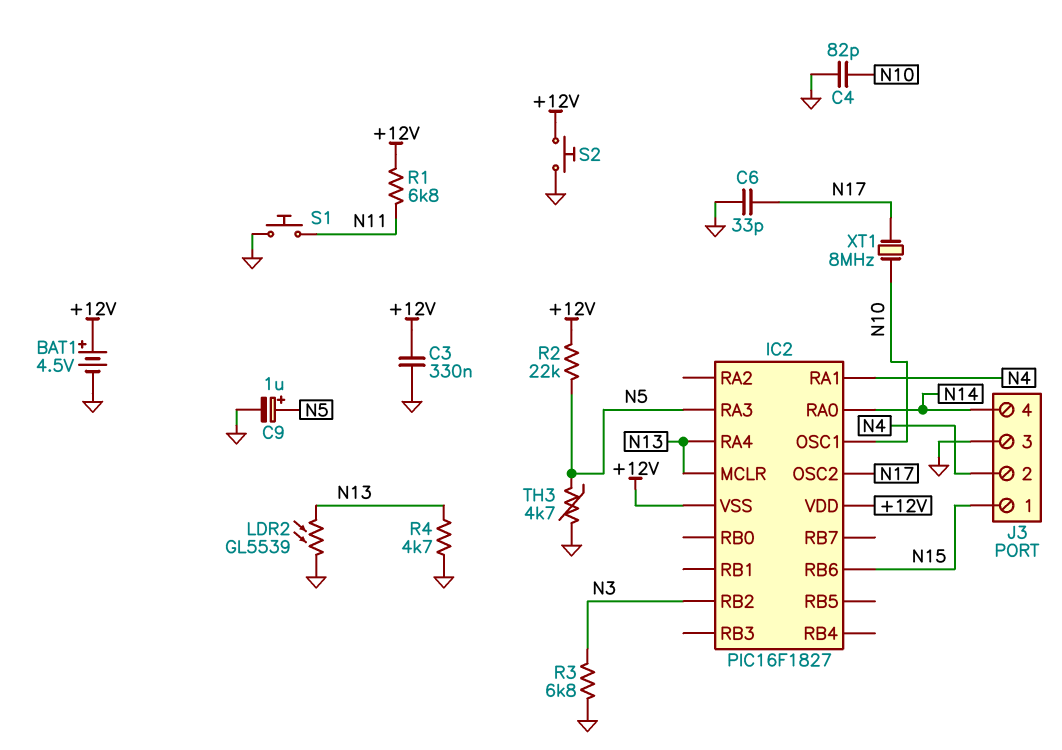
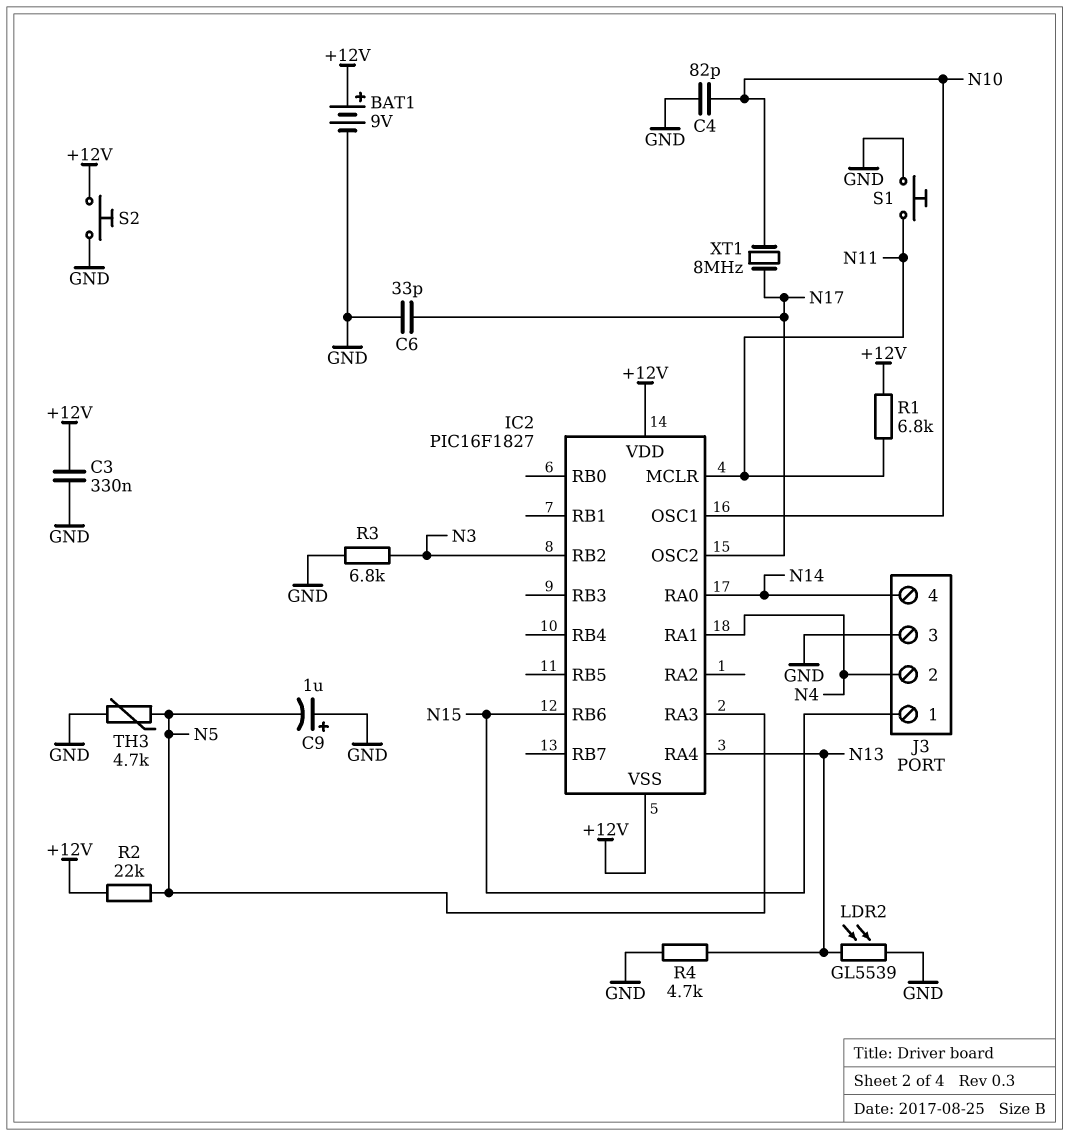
BAT1: 4.5V (plus +12V, minus GND) -> 9V (plus +12V, minus GND)
C9: 1uF (plus N5, minus GND) -> 1uF (plus GND, minus N5)
IC2 pin MCLR: N13 -> N11

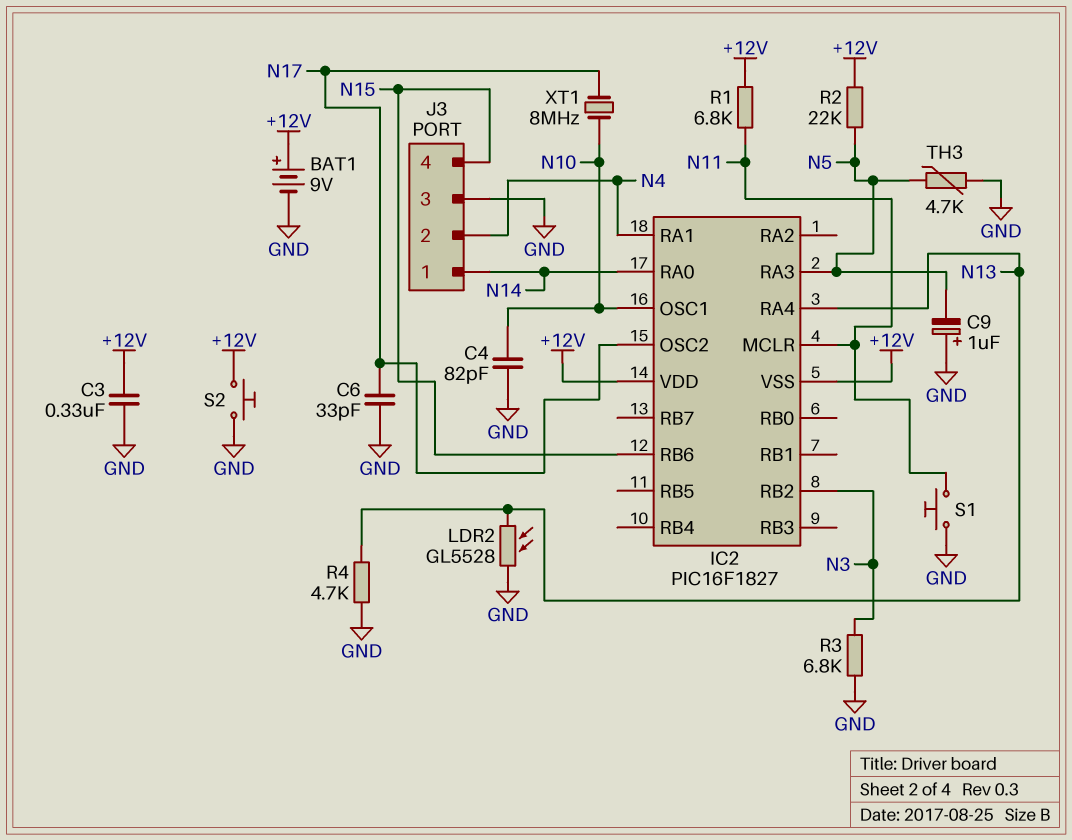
J3 pin 1: N15 -> N14
J3 pin 4: N14 -> N15
LDR2: GL5539 (GND, N13) -> GL5528 (GND, N13)

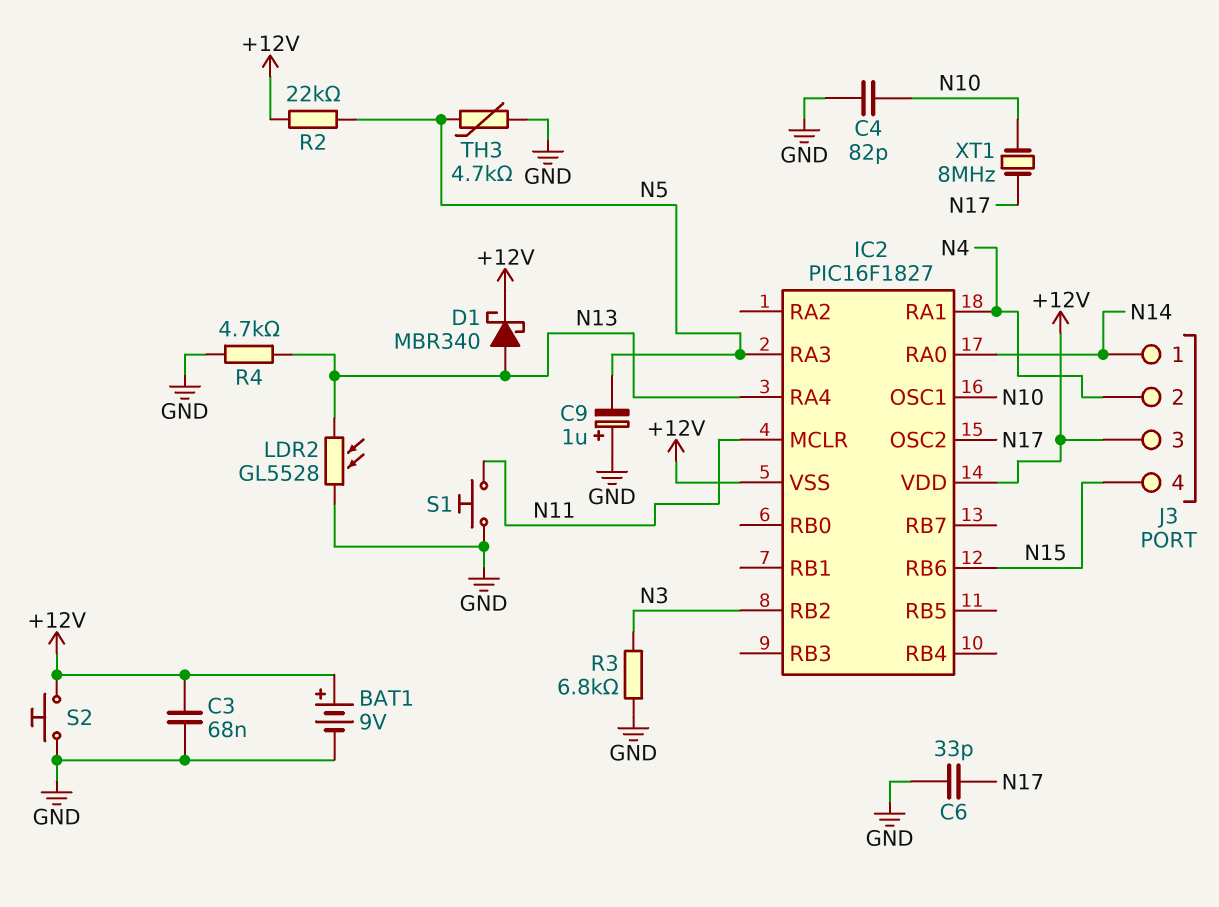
C3: 330nF (+12V, GND) -> 68nF (+12V, GND)
D1: none -> schottky MBR340 (A N13, K +12V)
J3 pin 3: GND -> +12V
R1: 6.8k (+12V, N11) -> none

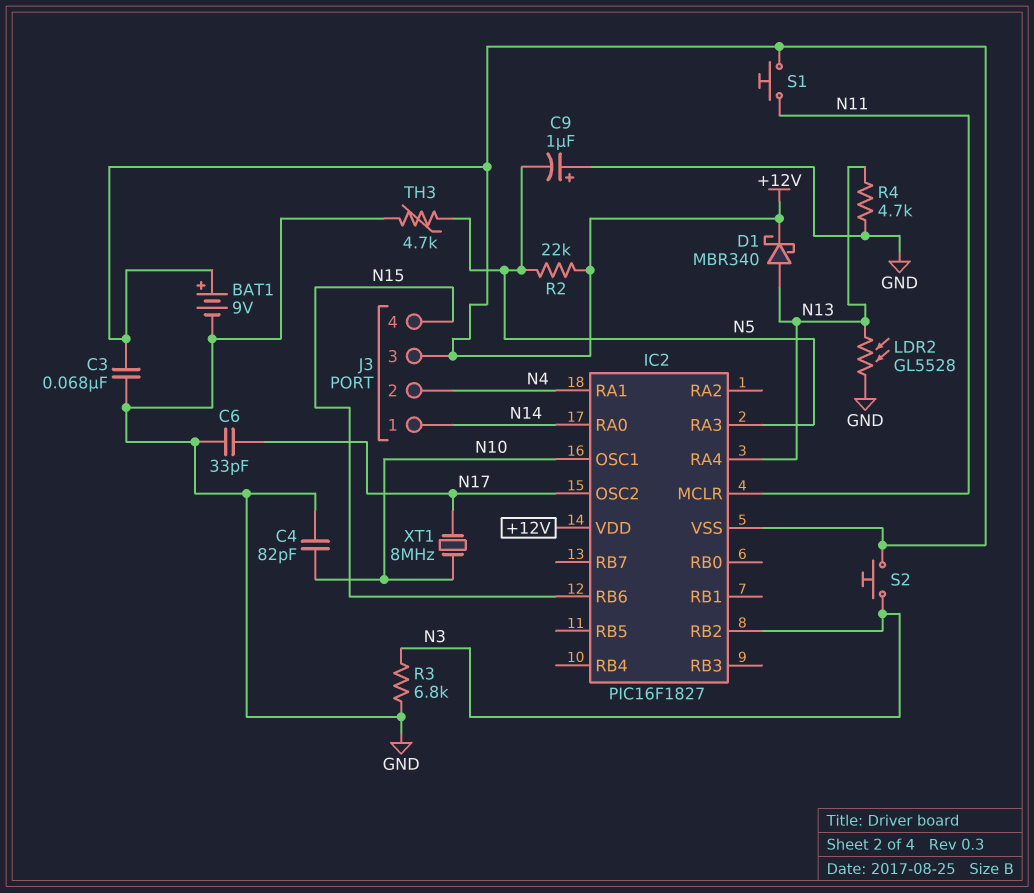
S1: button (GND, N11) -> button (+12V, N11)
S2: button (+12V, GND) -> button (+12V, N3)

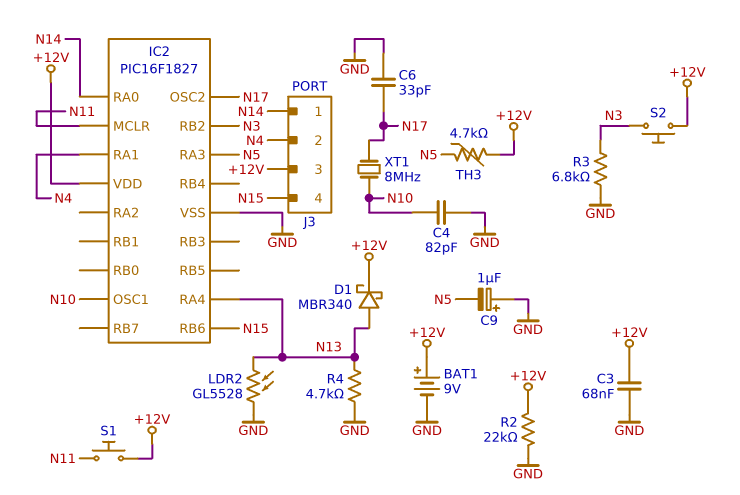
IC2 pin VSS: +12V -> GND
R2: 22k (+12V, N5) -> 22k (+12V, GND)
TH3: 4.7k (GND, N5) -> 4.7k (+12V, N5)

